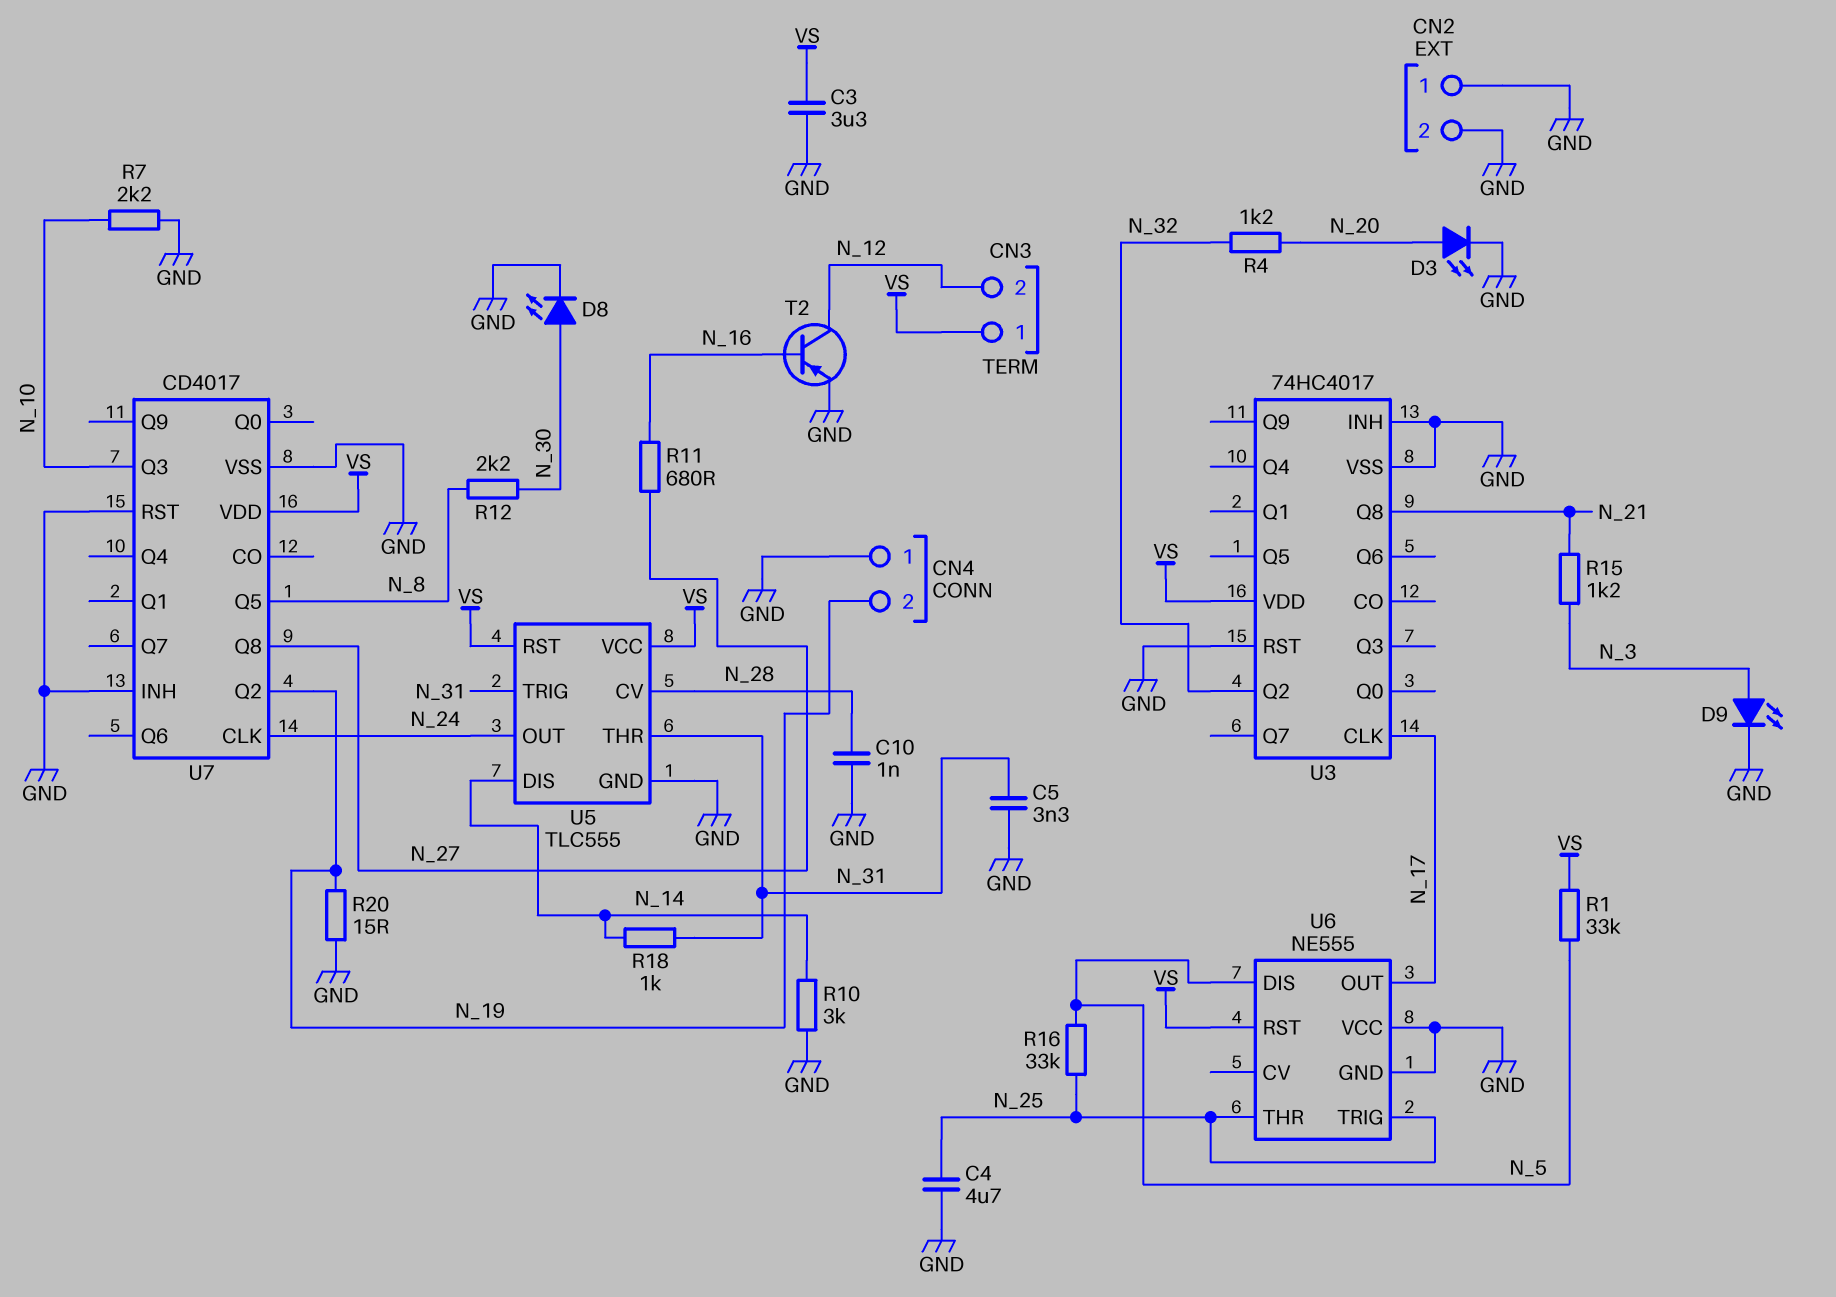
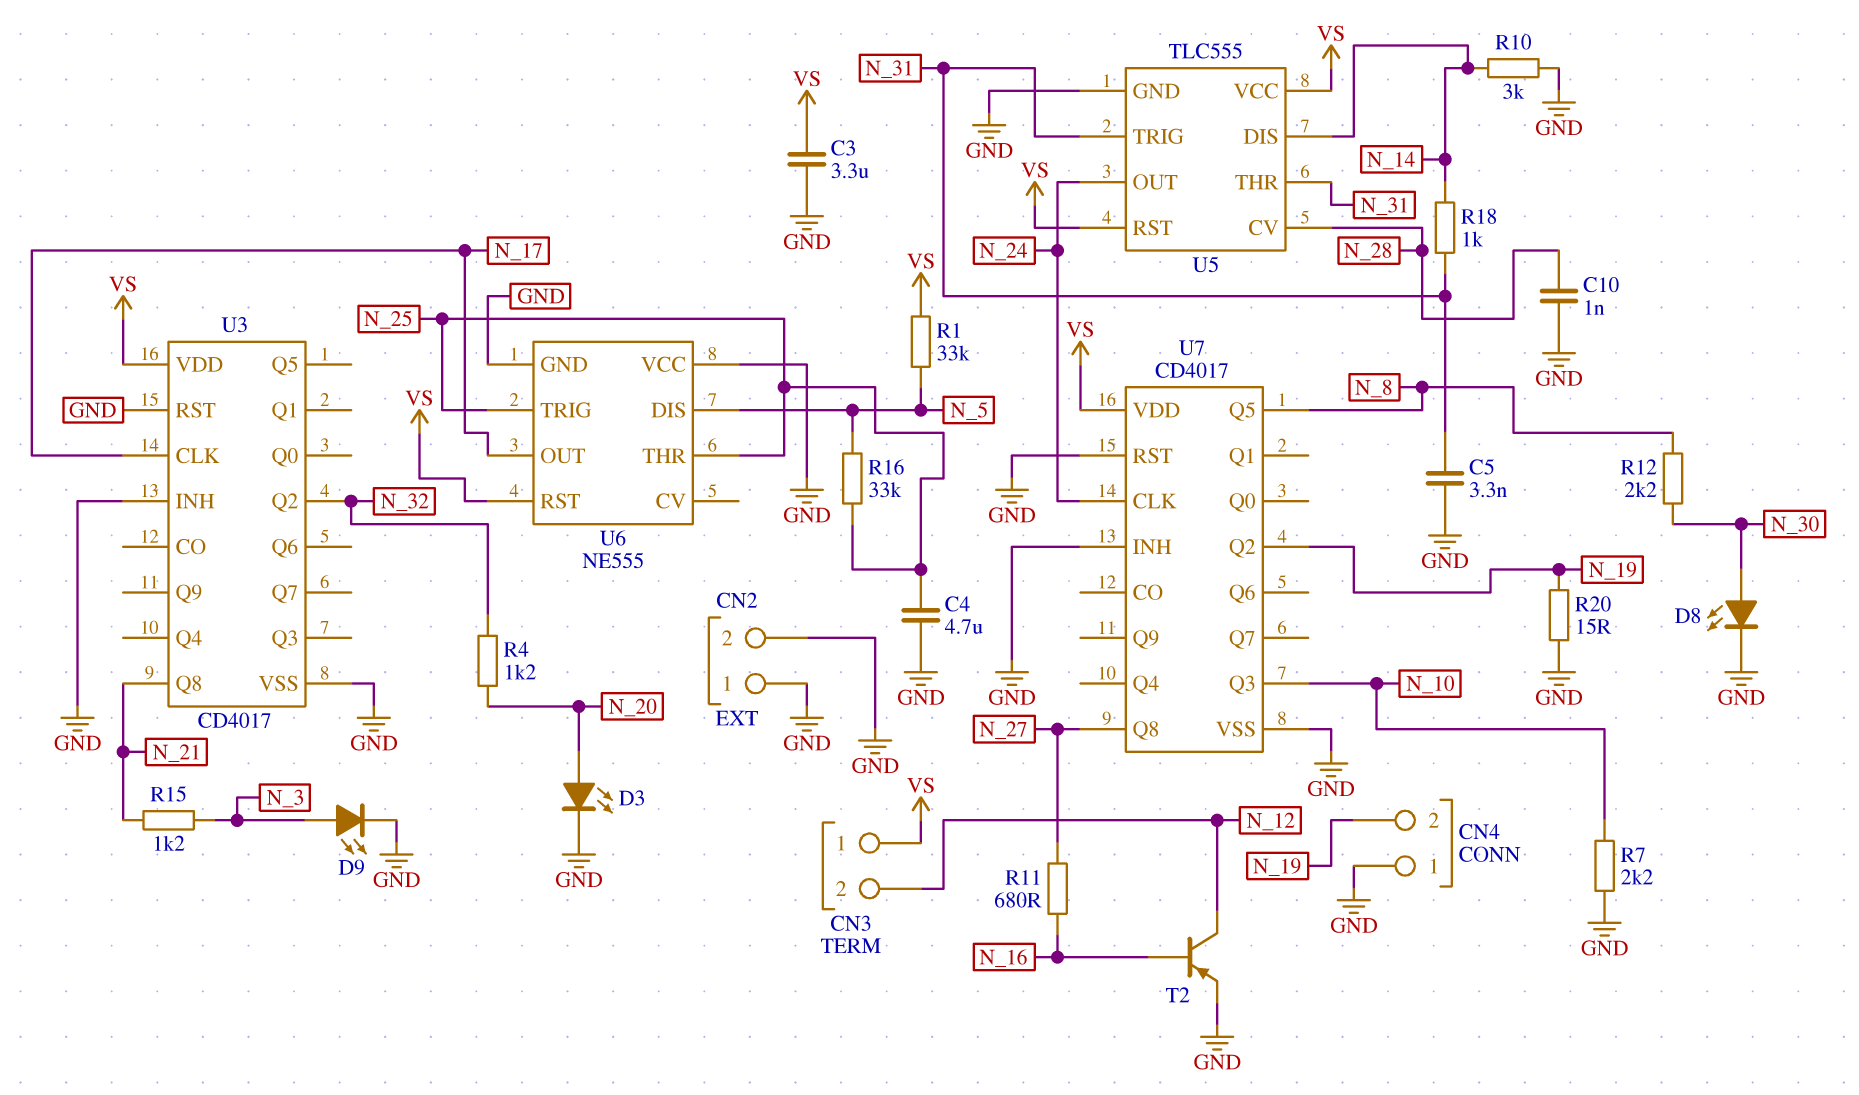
U3: 74HC4017 -> CD4017

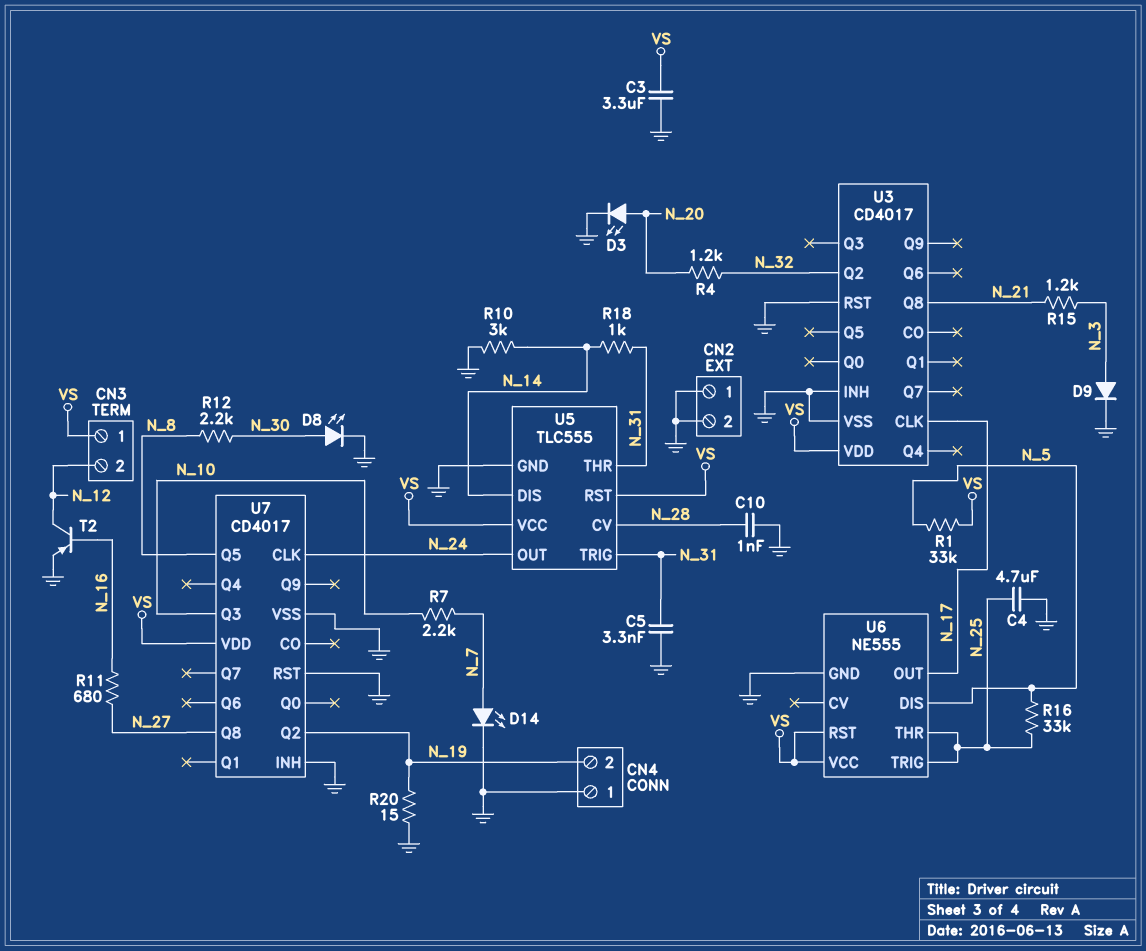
D9: LED (A N_3, K GND) -> diode (A N_3, K GND)
D14: none -> LED (A N_7, K GND)
R7: 2.2k (GND, N_10) -> 2.2k (N_7, N_10)
U6 pin VCC: GND -> VS

